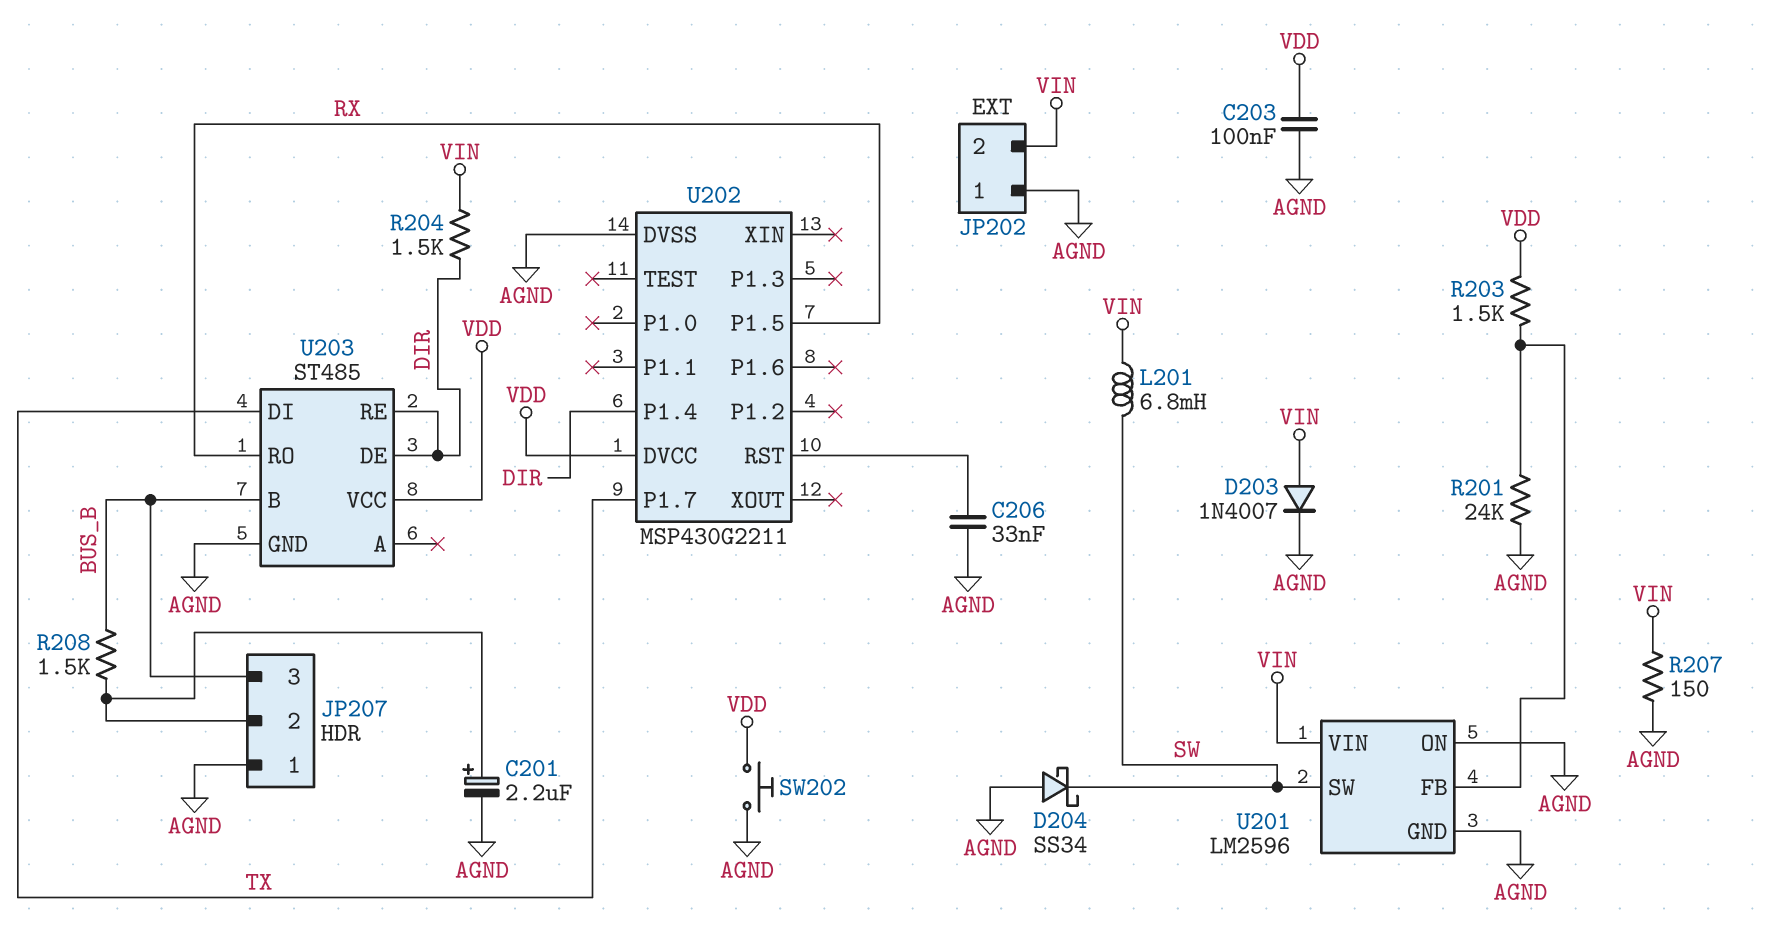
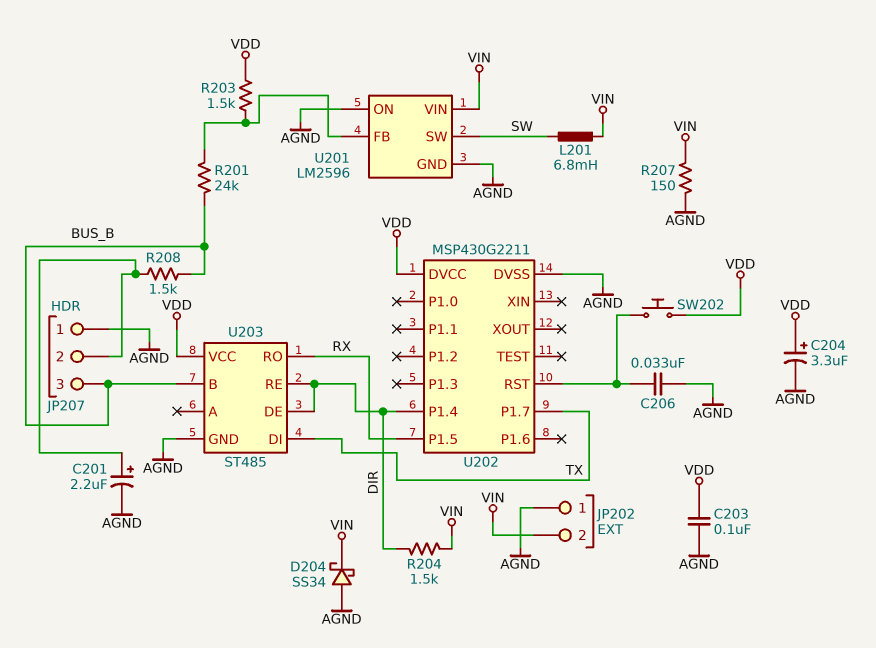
C204: none -> 3.3uF (plus VDD, minus AGND)
D203: diode 1N4007 (A VIN, K AGND) -> none
D204: schottky SS34 (A AGND, K SW) -> schottky SS34 (A AGND, K VIN)
R201: 24k (AGND, U201/FB) -> 24k (BUS_B, U201/FB)
SW202: button (AGND, VDD) -> button (U202/RST, VDD)

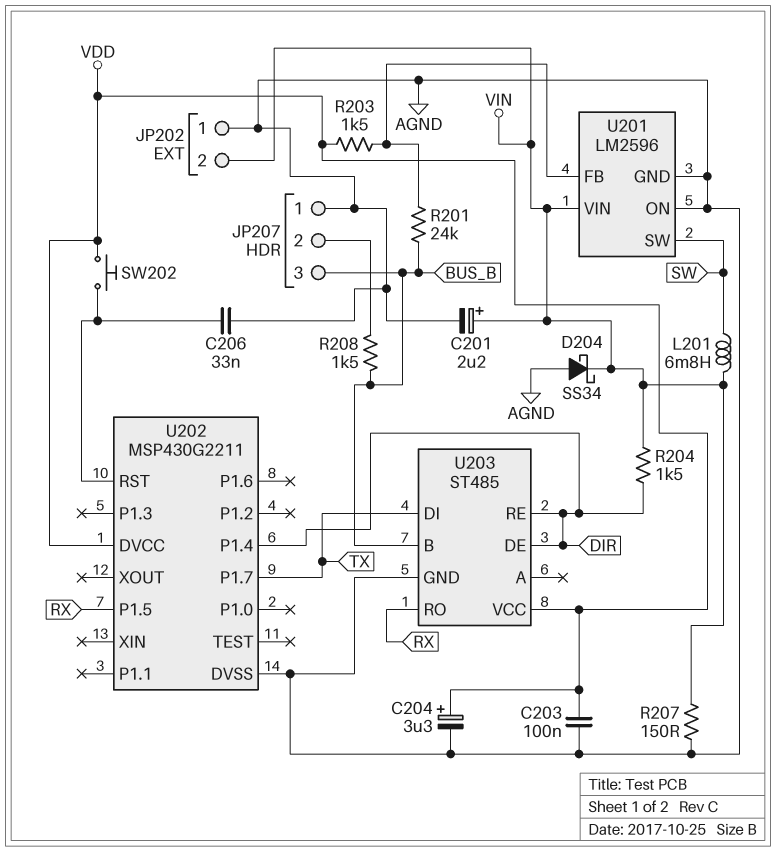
C201: 2.2uF (plus JP207/2, minus AGND) -> 2.2uF (plus VIN, minus AGND)

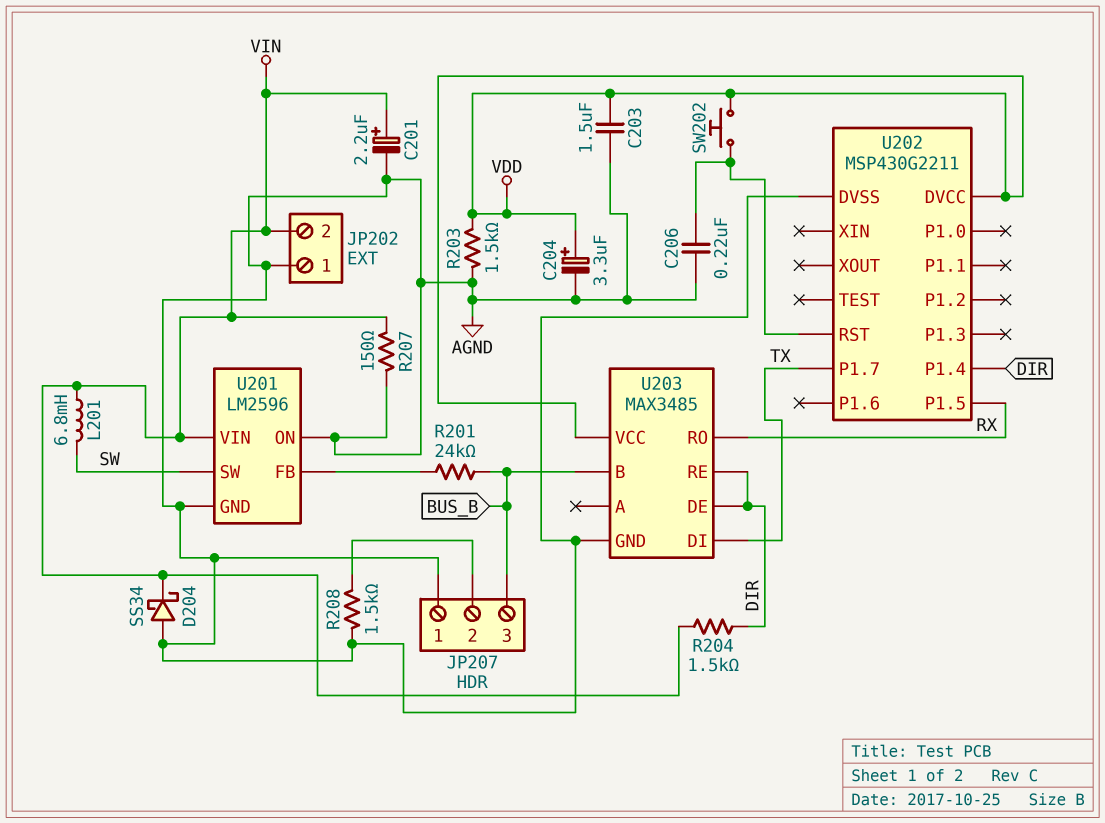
C203: 100nF (AGND, VDD) -> 1.5uF (AGND, VDD)
C206: 33nF (AGND, U202/RST) -> 220nF (AGND, U202/RST)
R203: 1.5k (U201/FB, VDD) -> 1.5k (AGND, VDD)
R208: 1.5k (BUS_B, JP207/2) -> 1.5k (AGND, JP207/2)
U203: ST485 -> MAX3485

